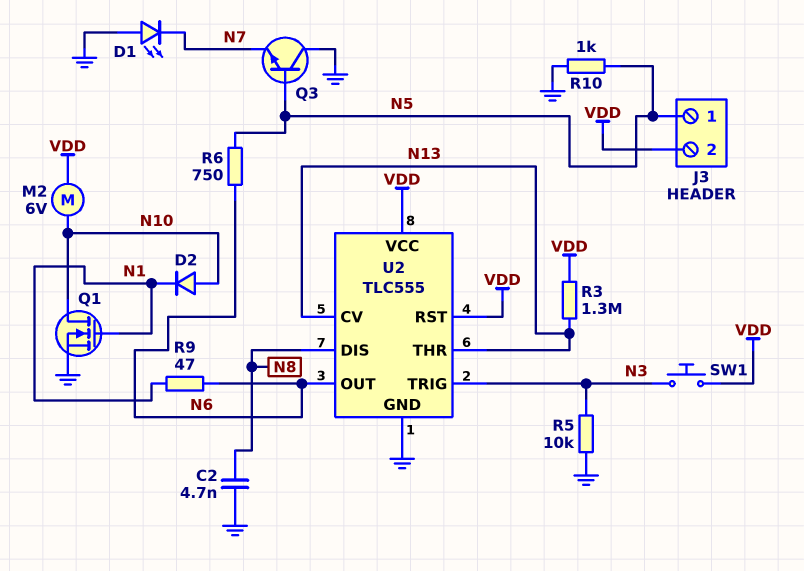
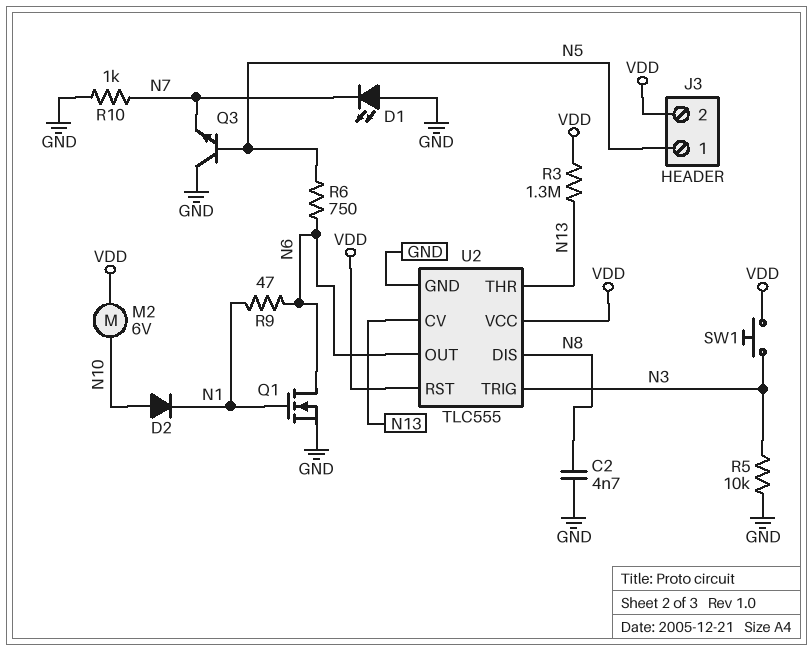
Q1: NMOS (G N1, D N10, S GND) -> NMOS (G N1, D N6, S GND)
R10: 1k (GND, N5) -> 1k (GND, N7)

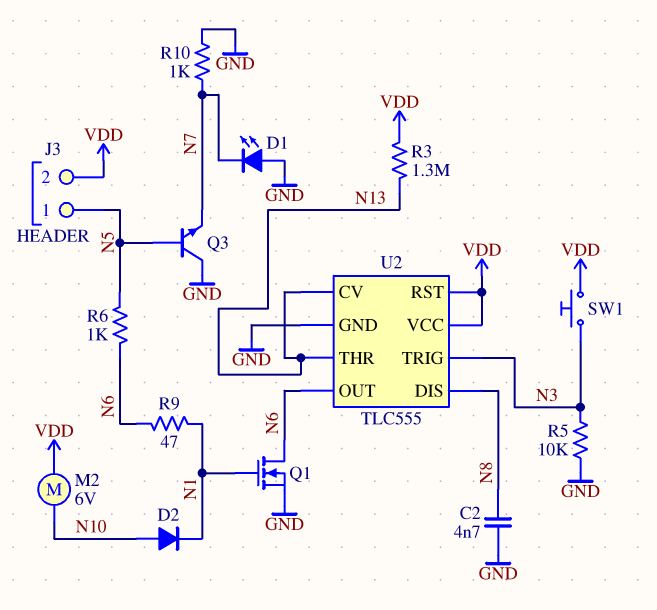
R6: 750 (N5, N6) -> 1k (N5, N6)

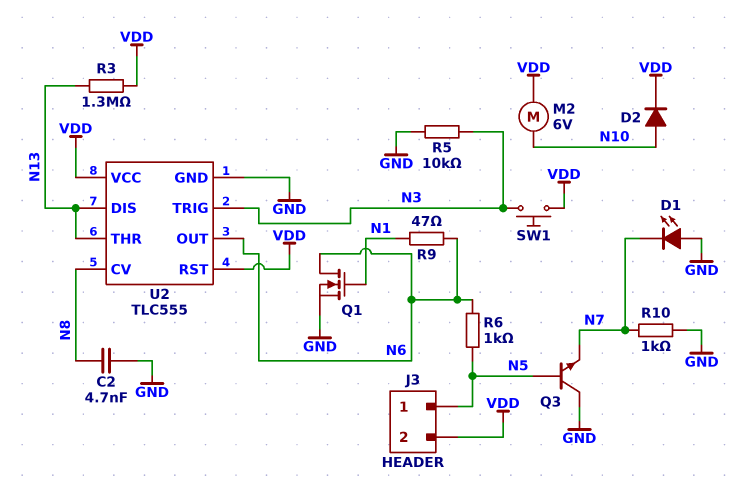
D2: diode (A N10, K N1) -> diode (A N10, K VDD)
U2 pin CV: N13 -> N8
U2 pin DIS: N8 -> N13

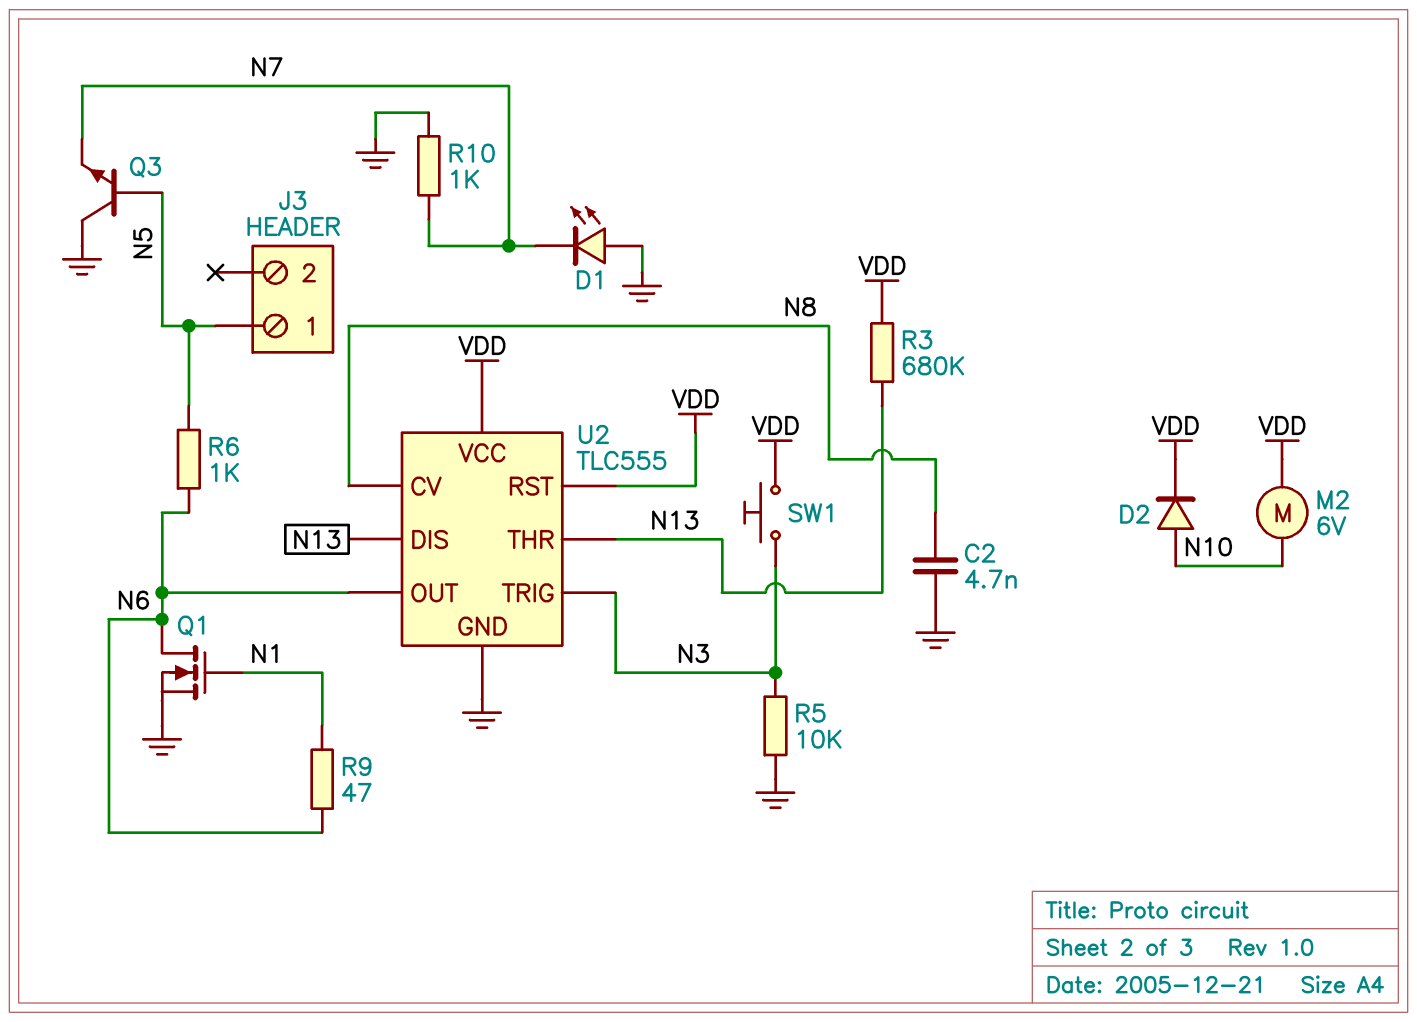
J3 pin 2: VDD -> none
R3: 1.3M (N13, VDD) -> 680k (N13, VDD)

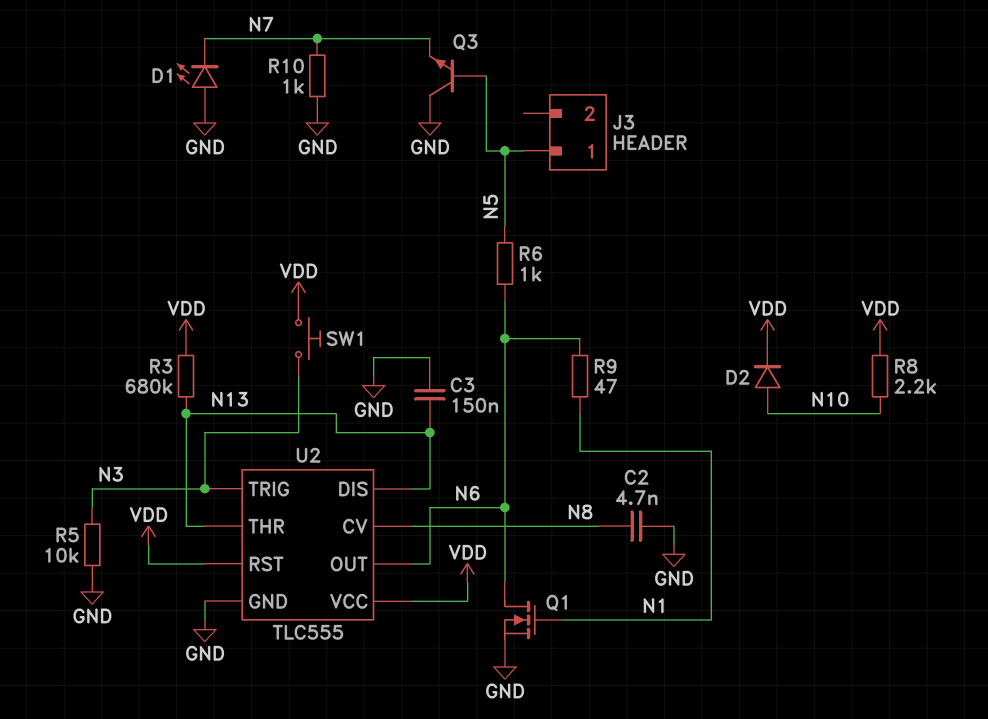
C3: none -> 150nF (GND, N13)
M2: motor 6V (N10, VDD) -> none
R8: none -> 2.2k (N10, VDD)

